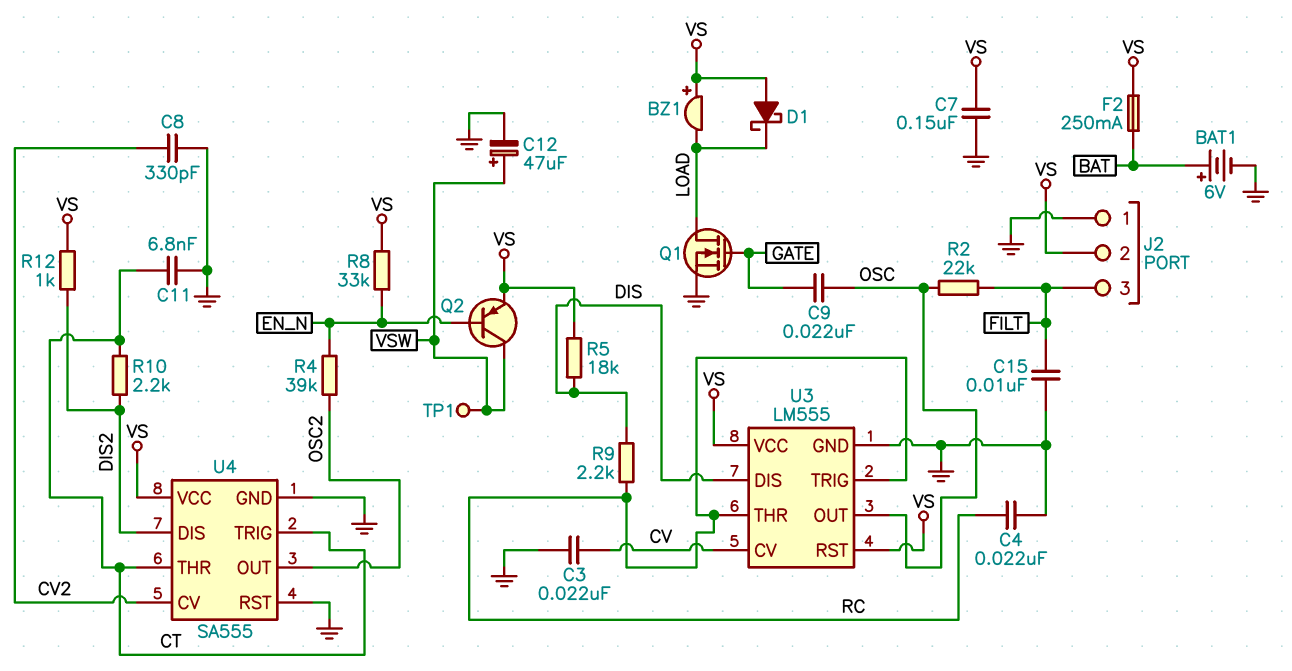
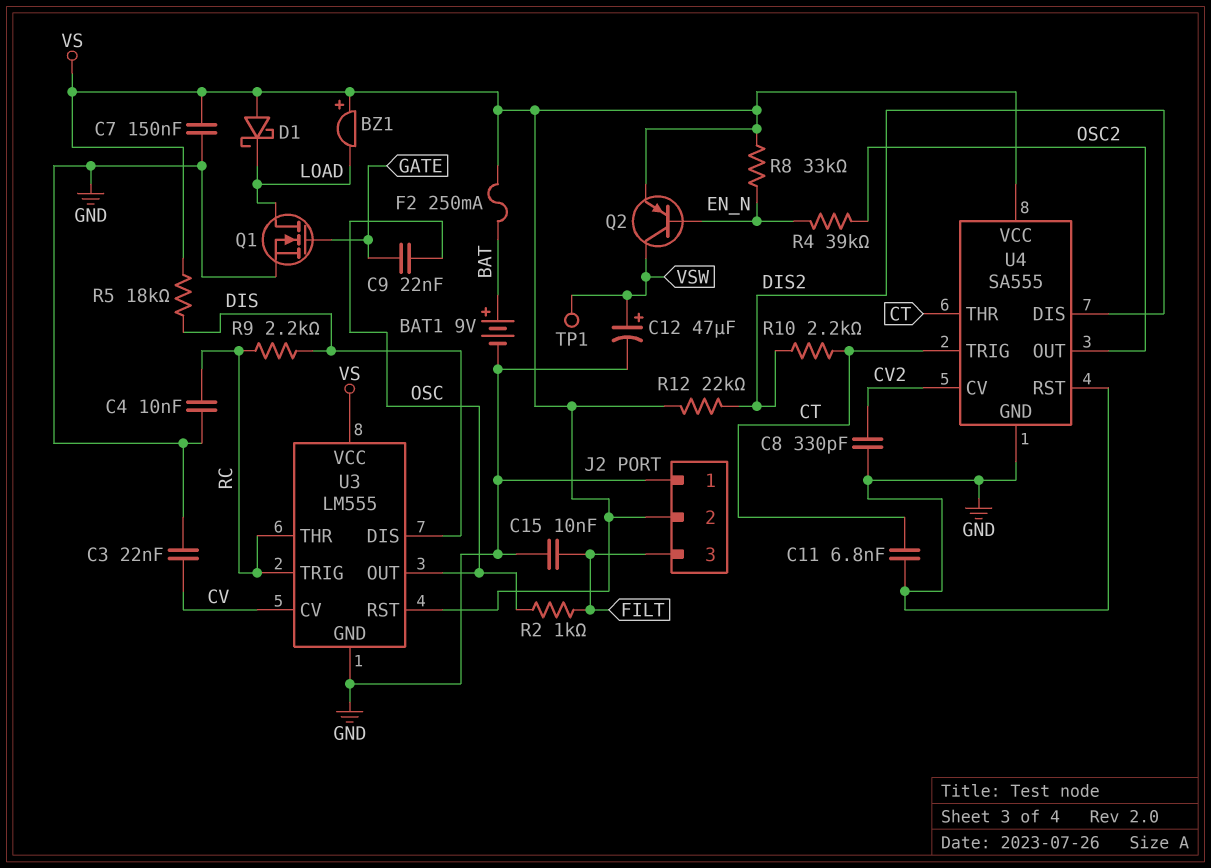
BAT1: 6V (plus BAT, minus GND) -> 9V (plus BAT, minus GND)
C4: 22nF (GND, RC) -> 10nF (GND, RC)
R2: 22k (FILT, OSC) -> 1k (FILT, OSC)
R12: 1k (DIS2, VS) -> 22k (DIS2, VS)

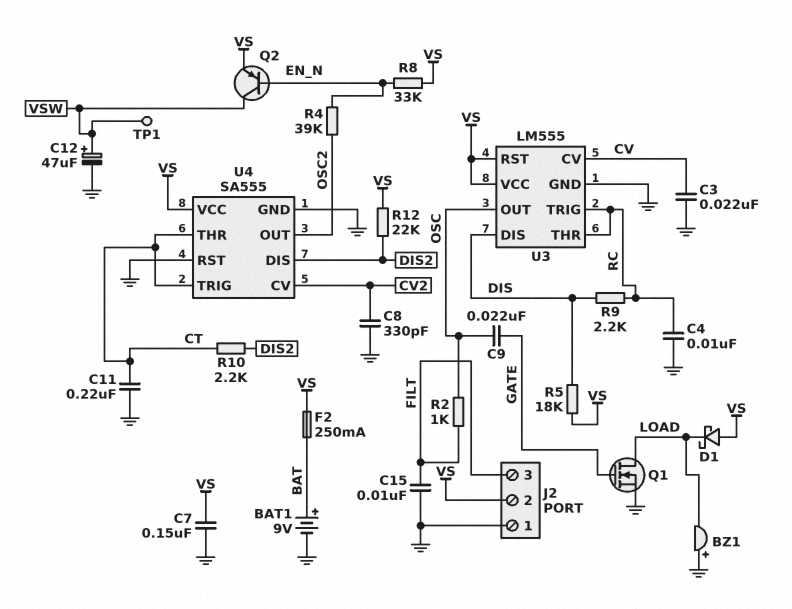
BZ1: buzzer (plus VS, minus LOAD) -> buzzer (plus GND, minus LOAD)
C11: 6.8nF (CT, GND) -> 220nF (CT, GND)

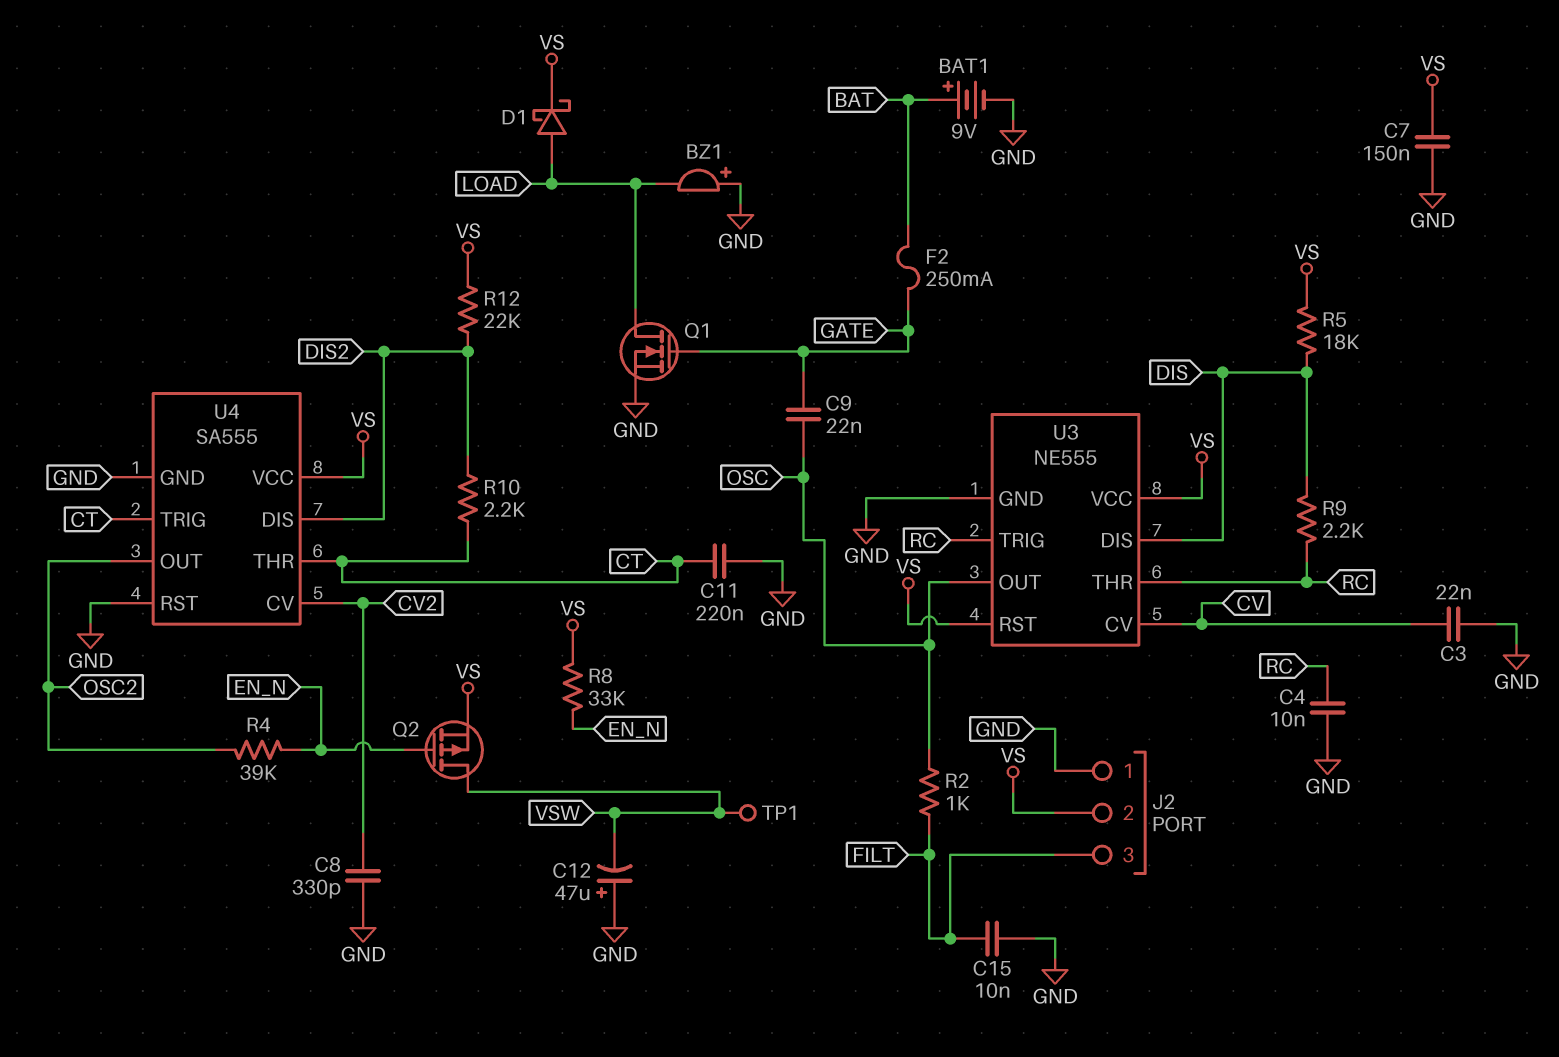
C12: 47uF (plus VSW, minus GND) -> 47uF (plus GND, minus VSW)
D1: schottky (A VS, K LOAD) -> schottky (A LOAD, K VS)
F2: 250mA (BAT, VS) -> 250mA (BAT, GATE)
Q2: PNP (B EN_N, C VSW, E VS) -> PMOS (G EN_N, D VSW, S VS)
U3: LM555 -> NE555

